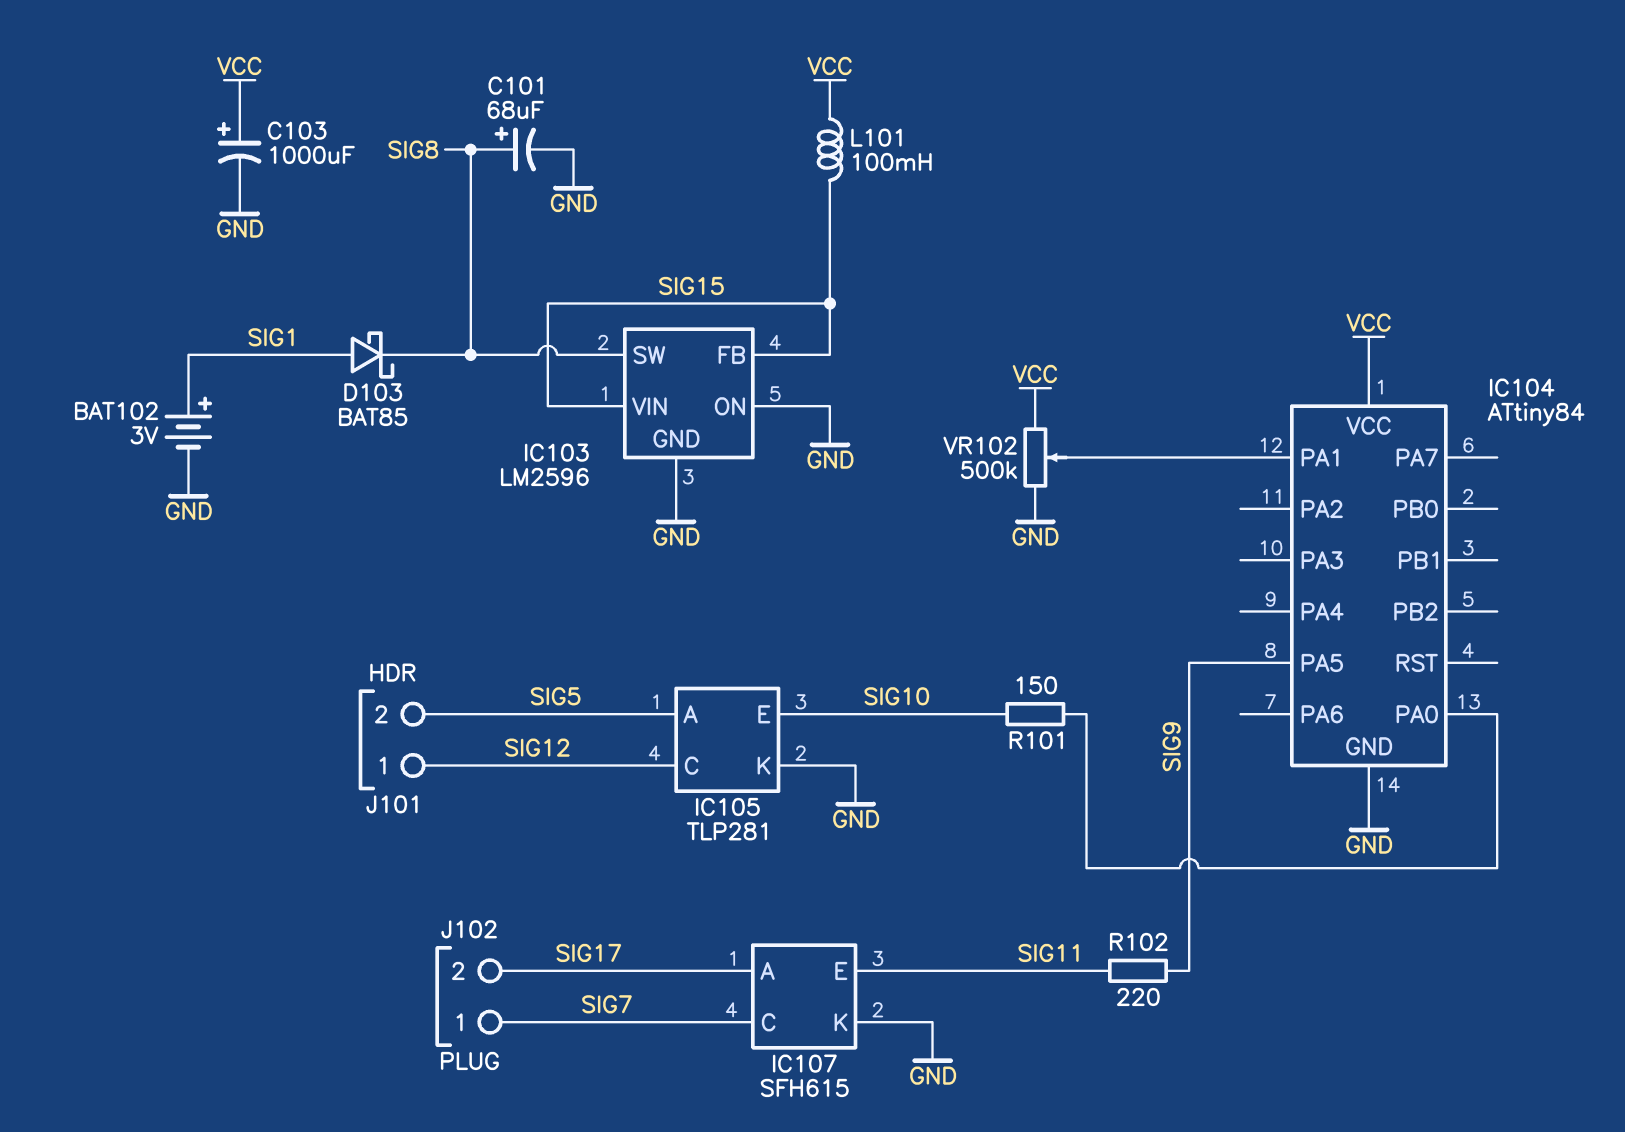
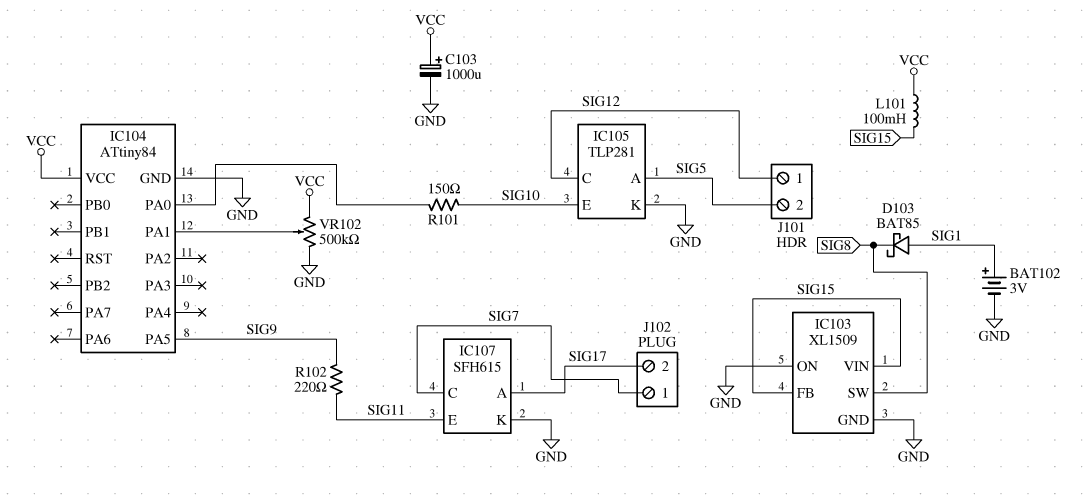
C101: 68uF (plus SIG8, minus GND) -> none
IC103: LM2596 -> XL1509

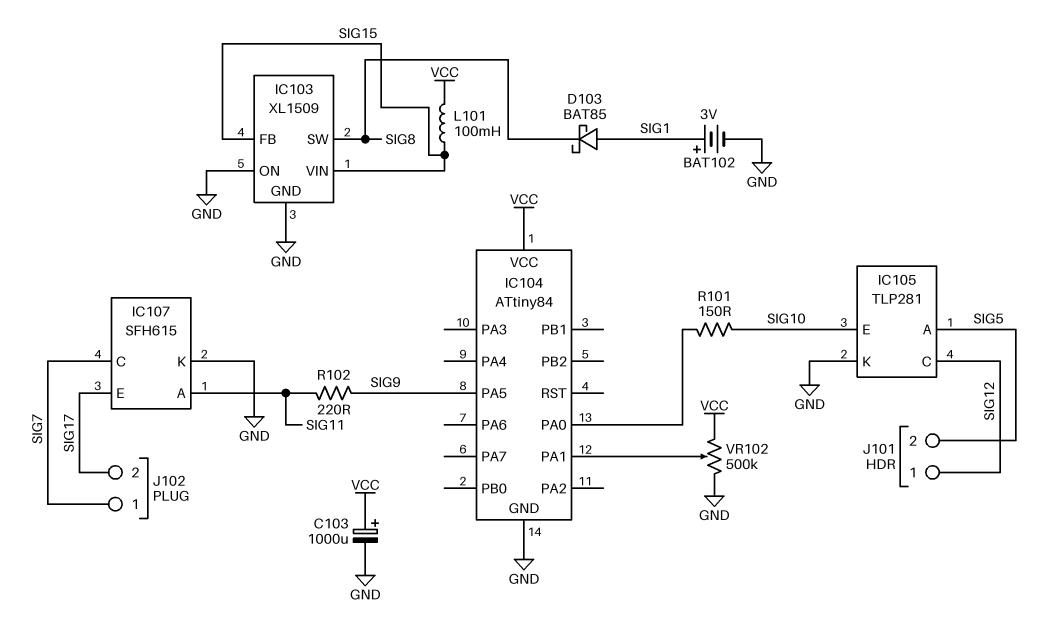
IC107 pin A: SIG17 -> SIG11
IC107 pin E: SIG11 -> SIG17

